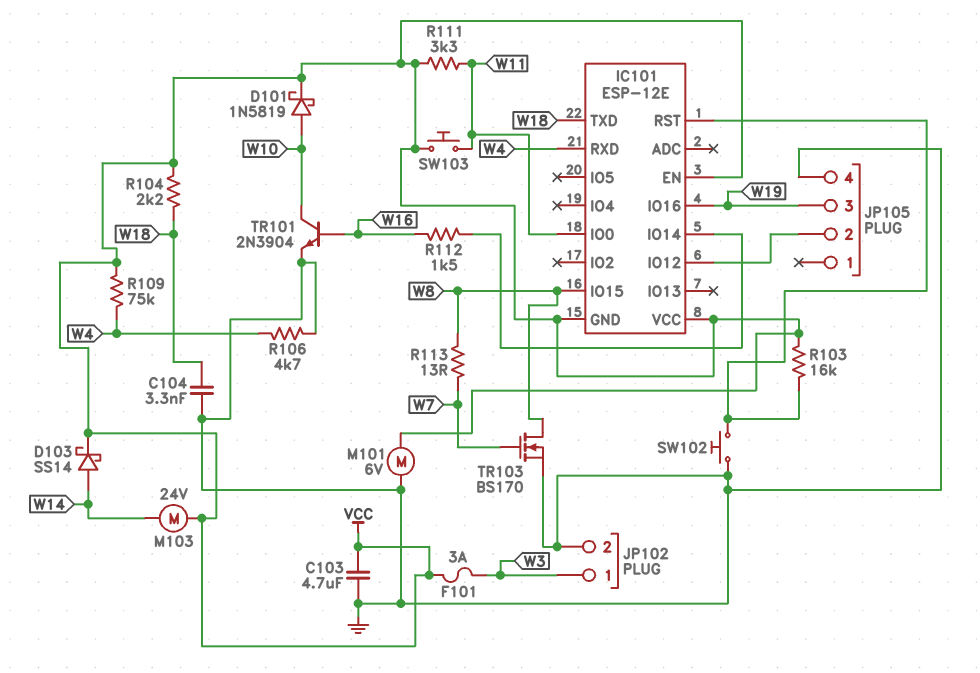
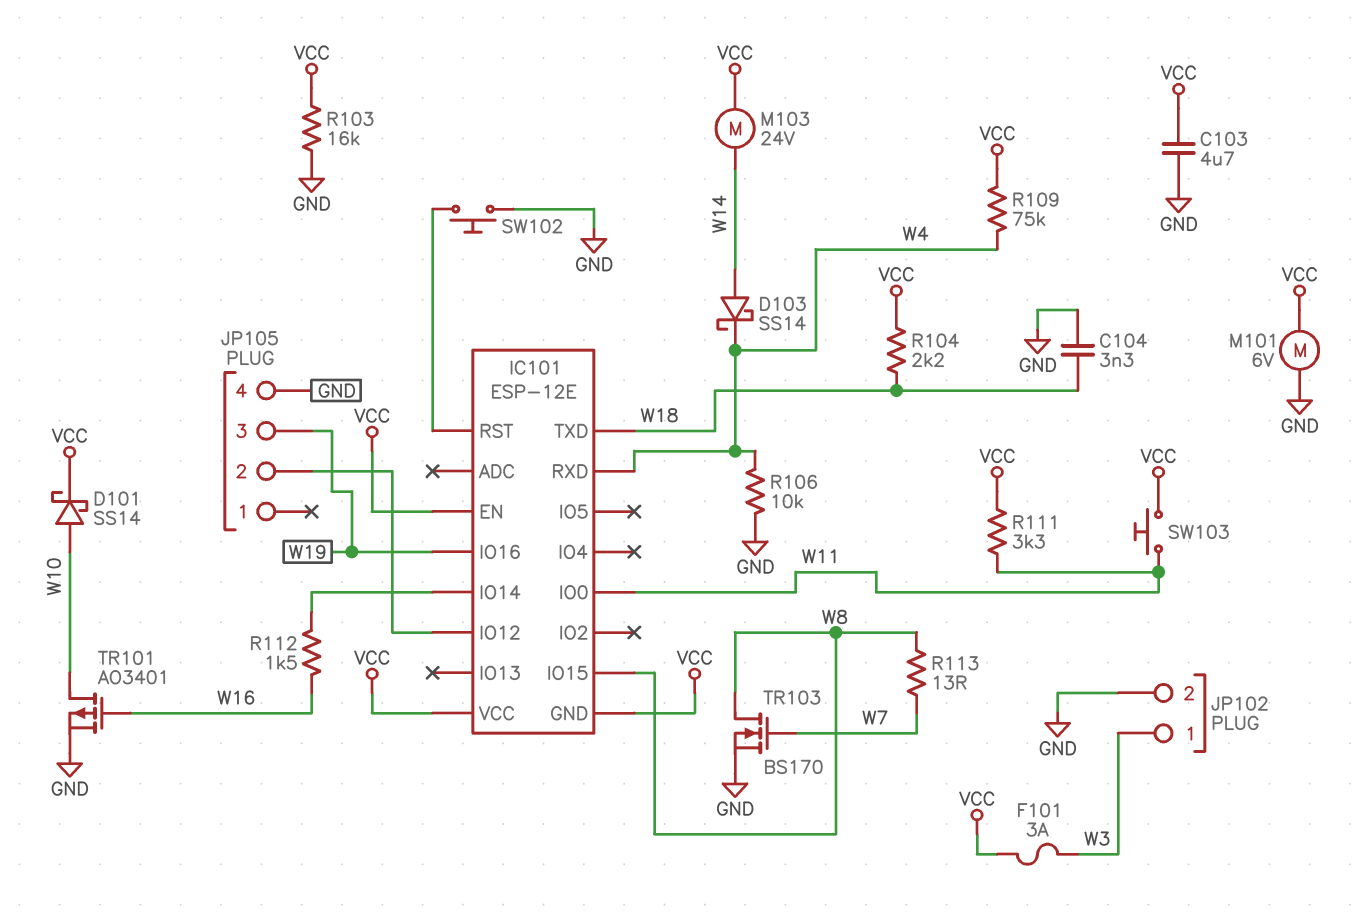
D101: schottky 1N5819 (A W10, K VCC) -> schottky SS14 (A W10, K VCC)
D103: schottky SS14 (A W14, K VCC) -> schottky SS14 (A W14, K W4)
R103: 16k (IC101/RST, VCC) -> 16k (GND, VCC)
R106: 4.7k (GND, W4) -> 10k (GND, W4)
TR101: NPN 2N3904 (B W16, C W10, E GND) -> PMOS AO3401 (G W16, D W10, S GND)

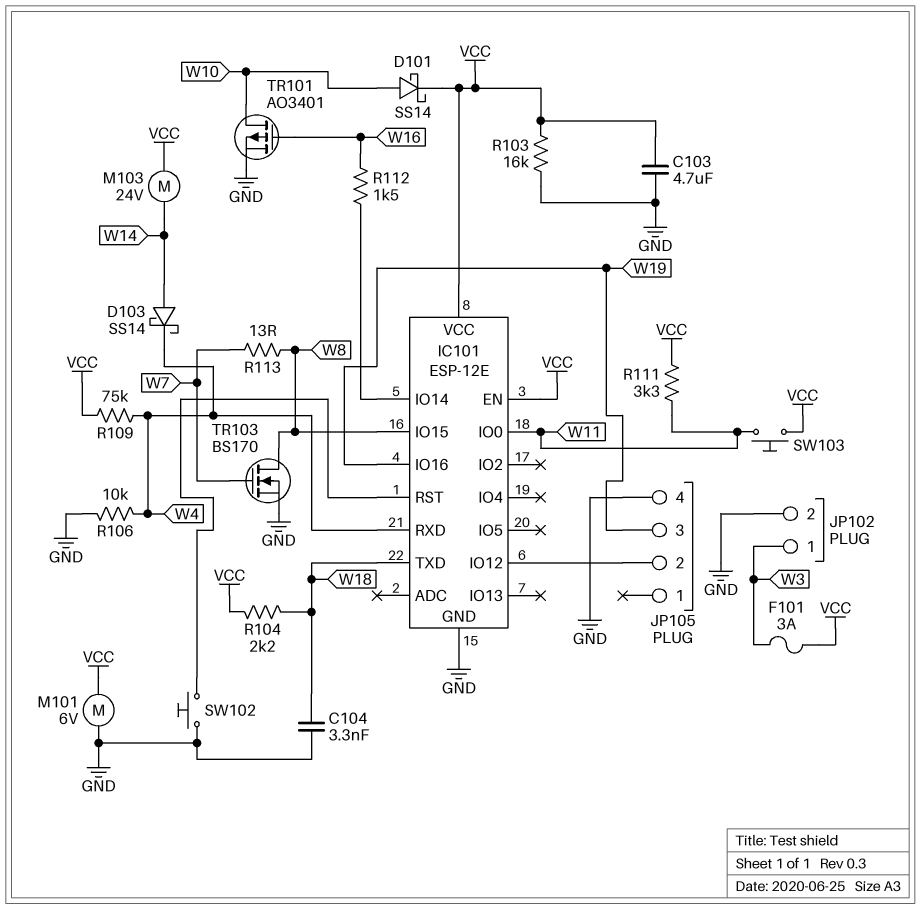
IC101 pin GND: VCC -> GND

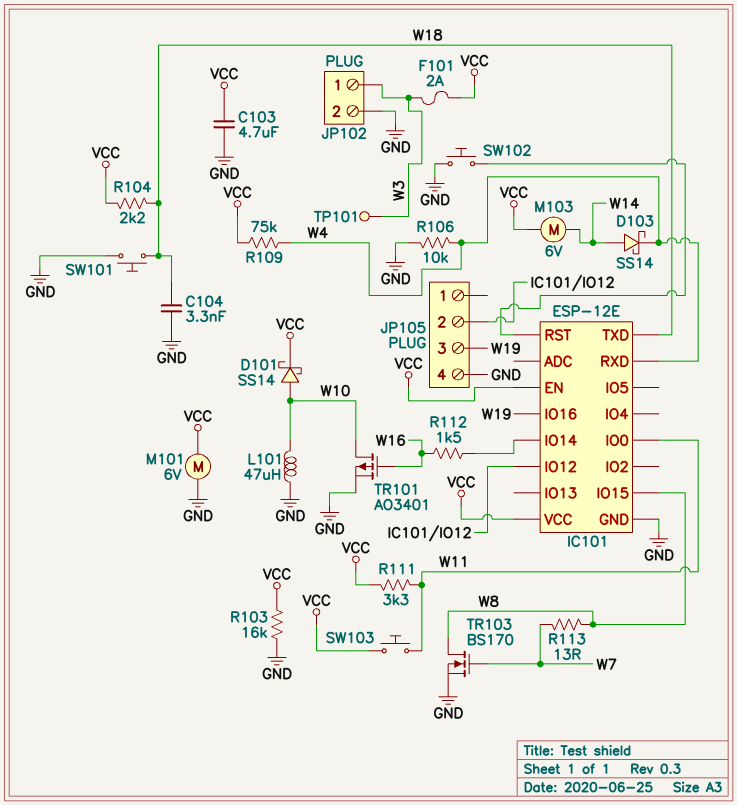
F101: 3A (VCC, W3) -> 2A (VCC, W3)
L101: none -> 47uH (GND, W10)
M103: motor 24V (VCC, W14) -> motor 6V (VCC, W14)
SW101: none -> button (GND, W18)
TP101: none -> test point (W3)

